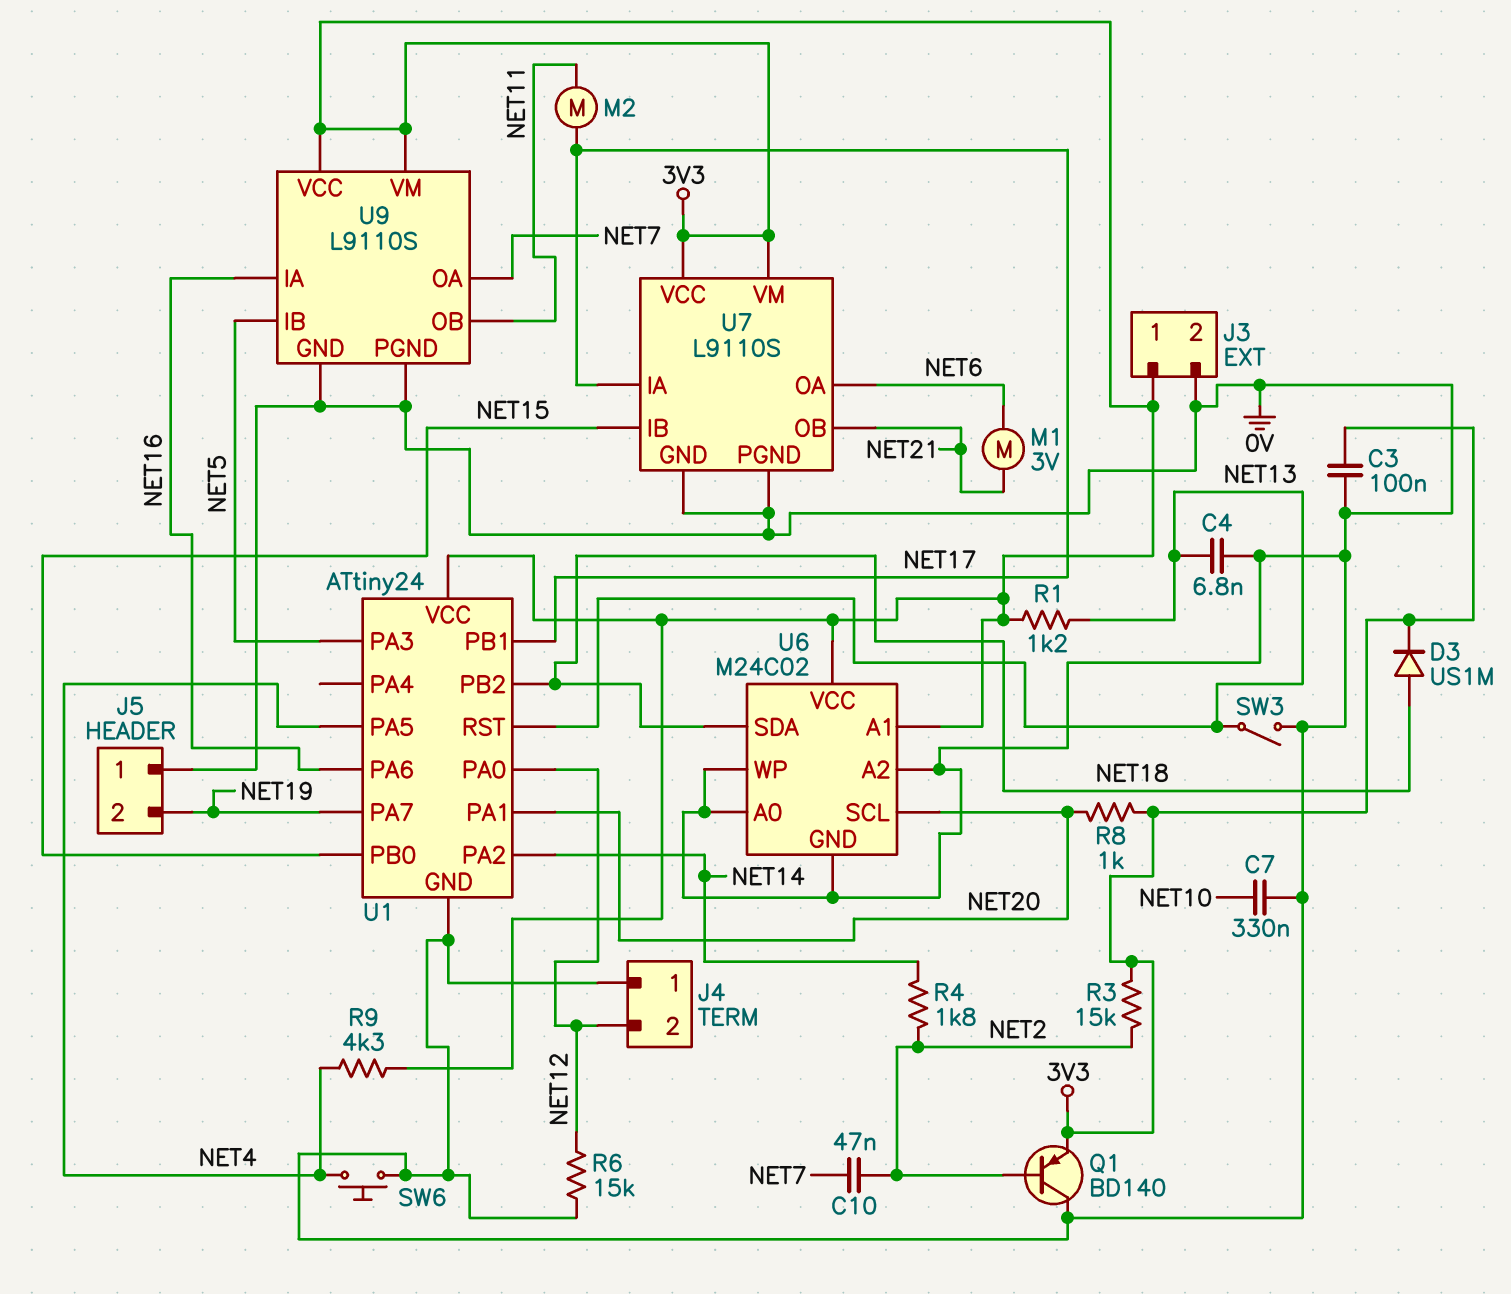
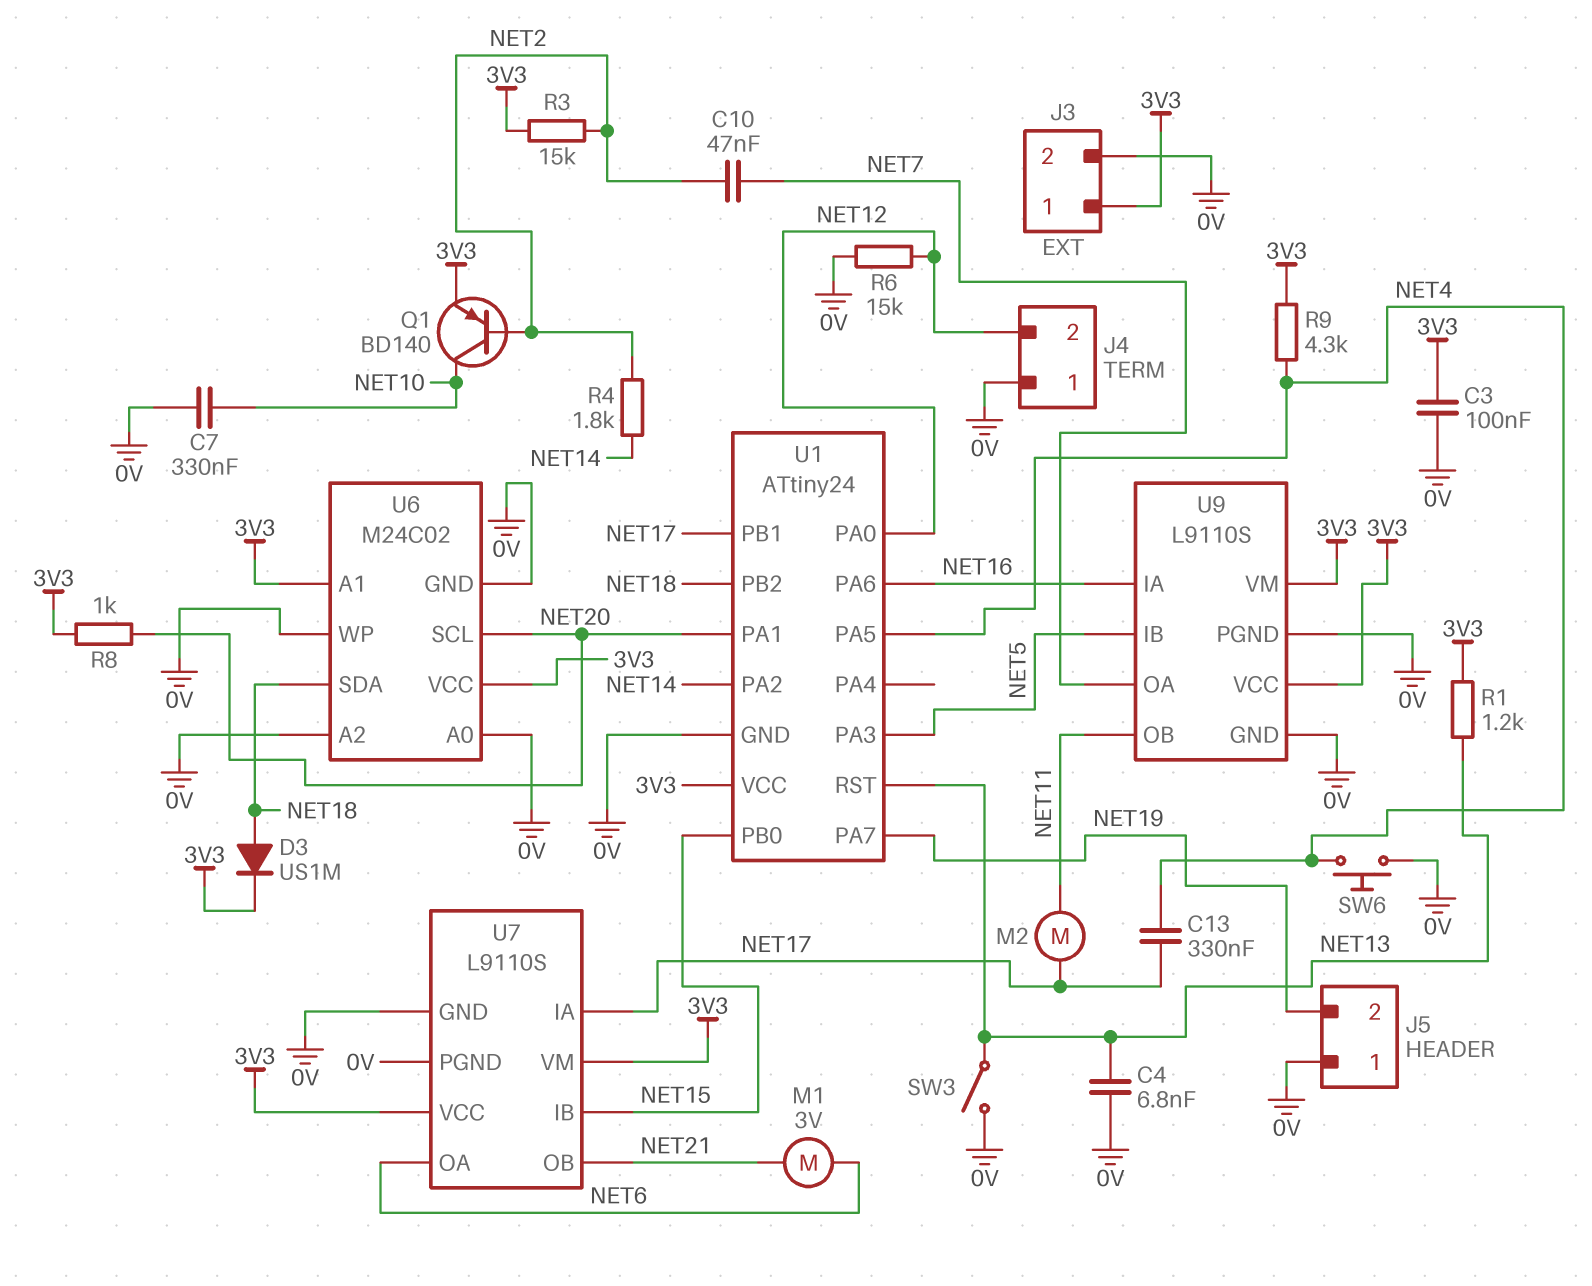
C13: none -> 330nF (NET4, NET17)
Q1: PNP BD140 (B NET2, C 0V, E 3V3) -> PNP BD140 (B NET2, C NET10, E 3V3)

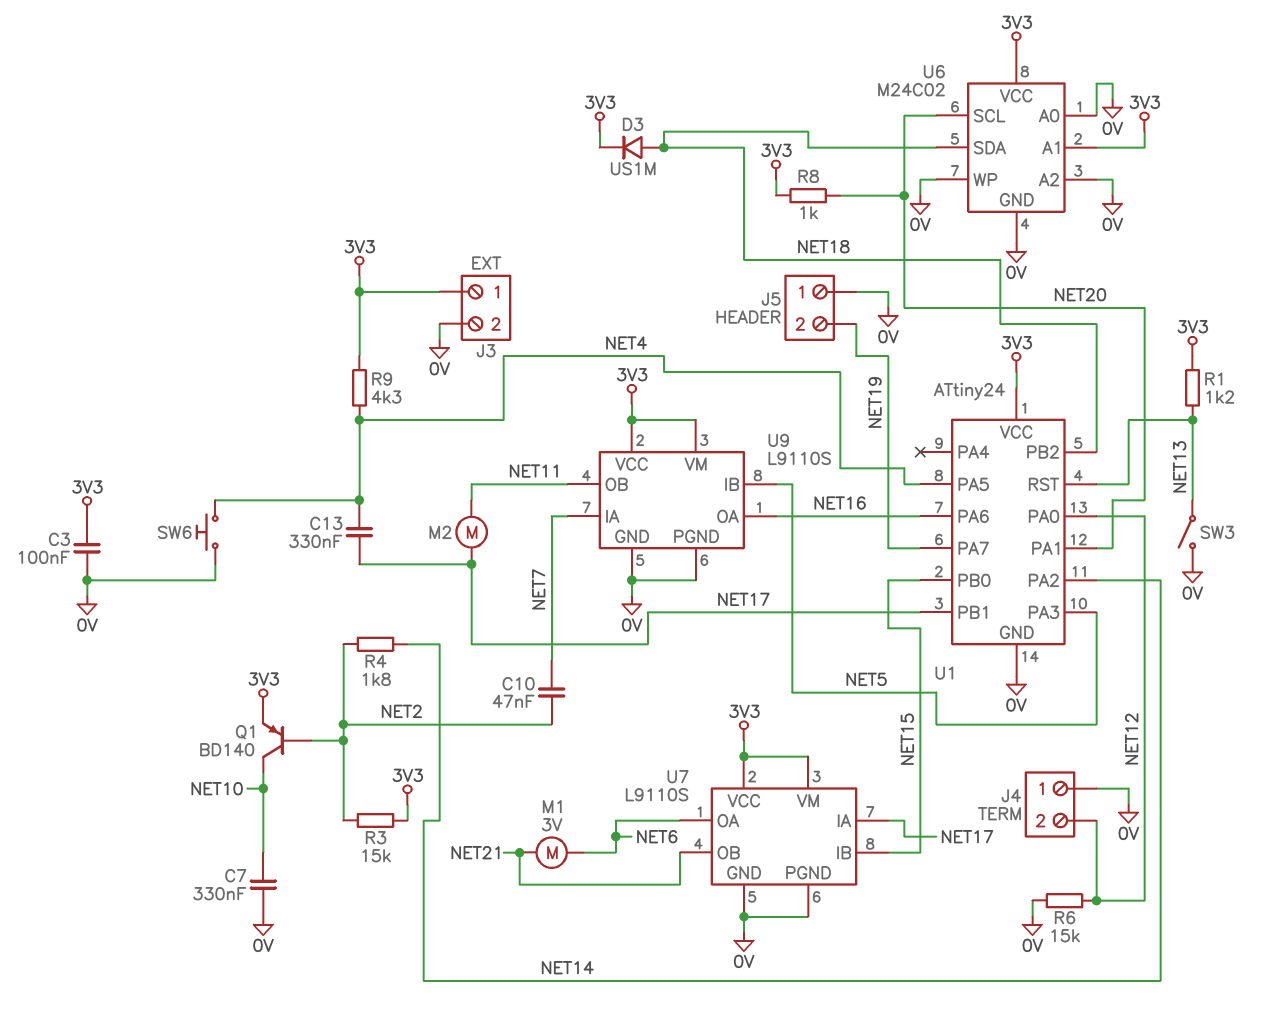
C4: 6.8nF (0V, NET13) -> none
U9 pin IA: NET16 -> NET7
U9 pin OA: NET7 -> NET16

